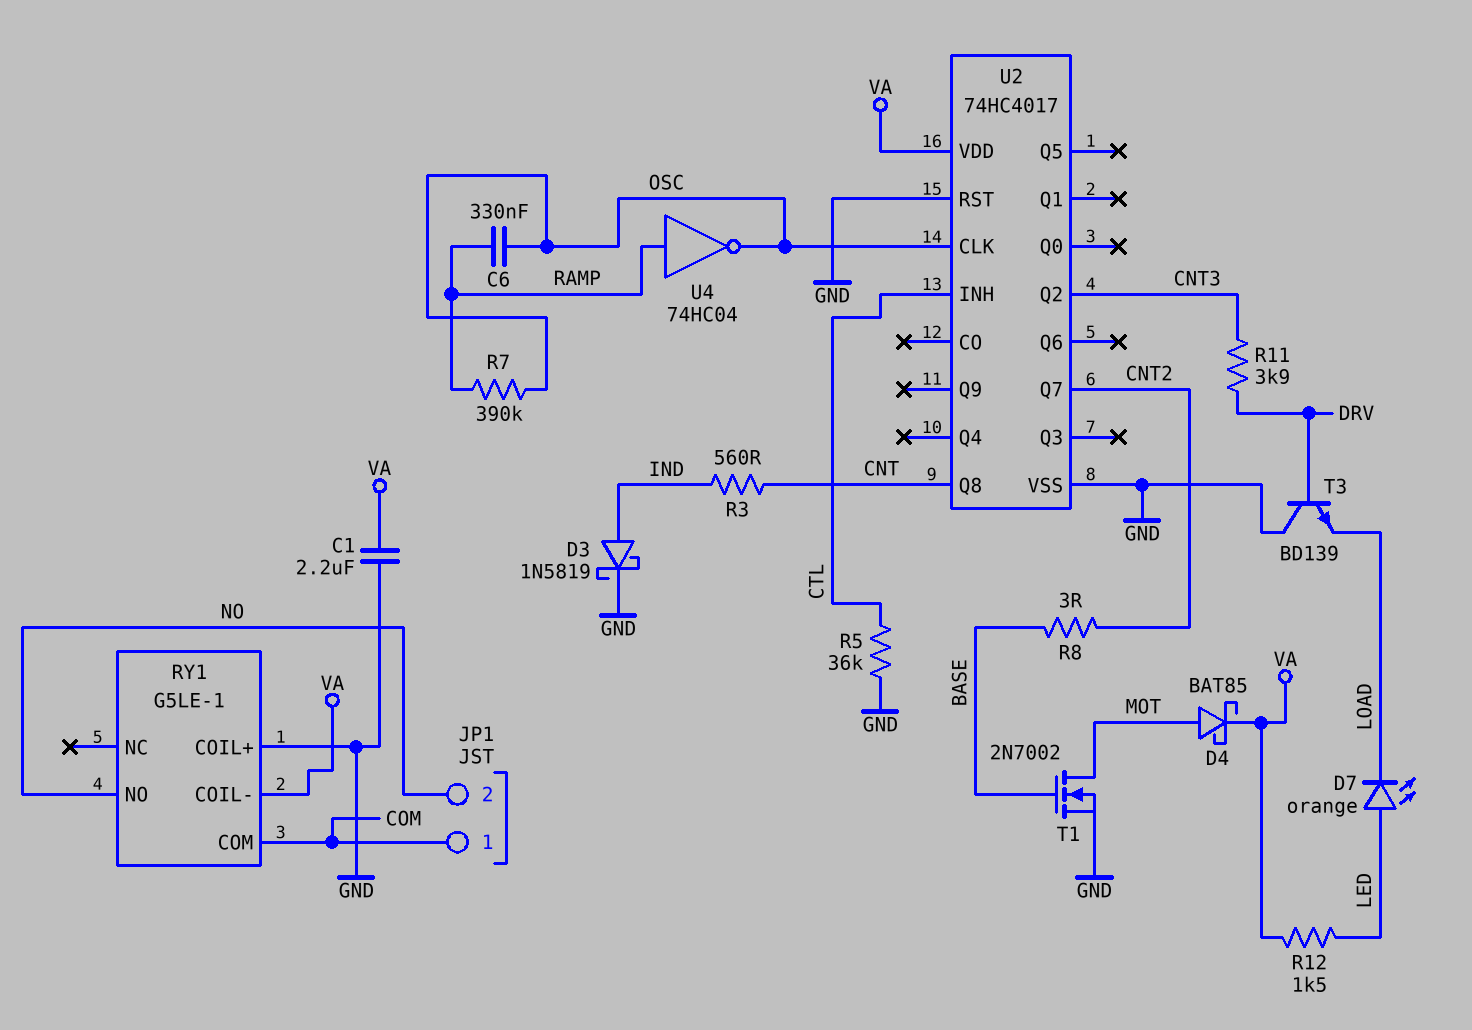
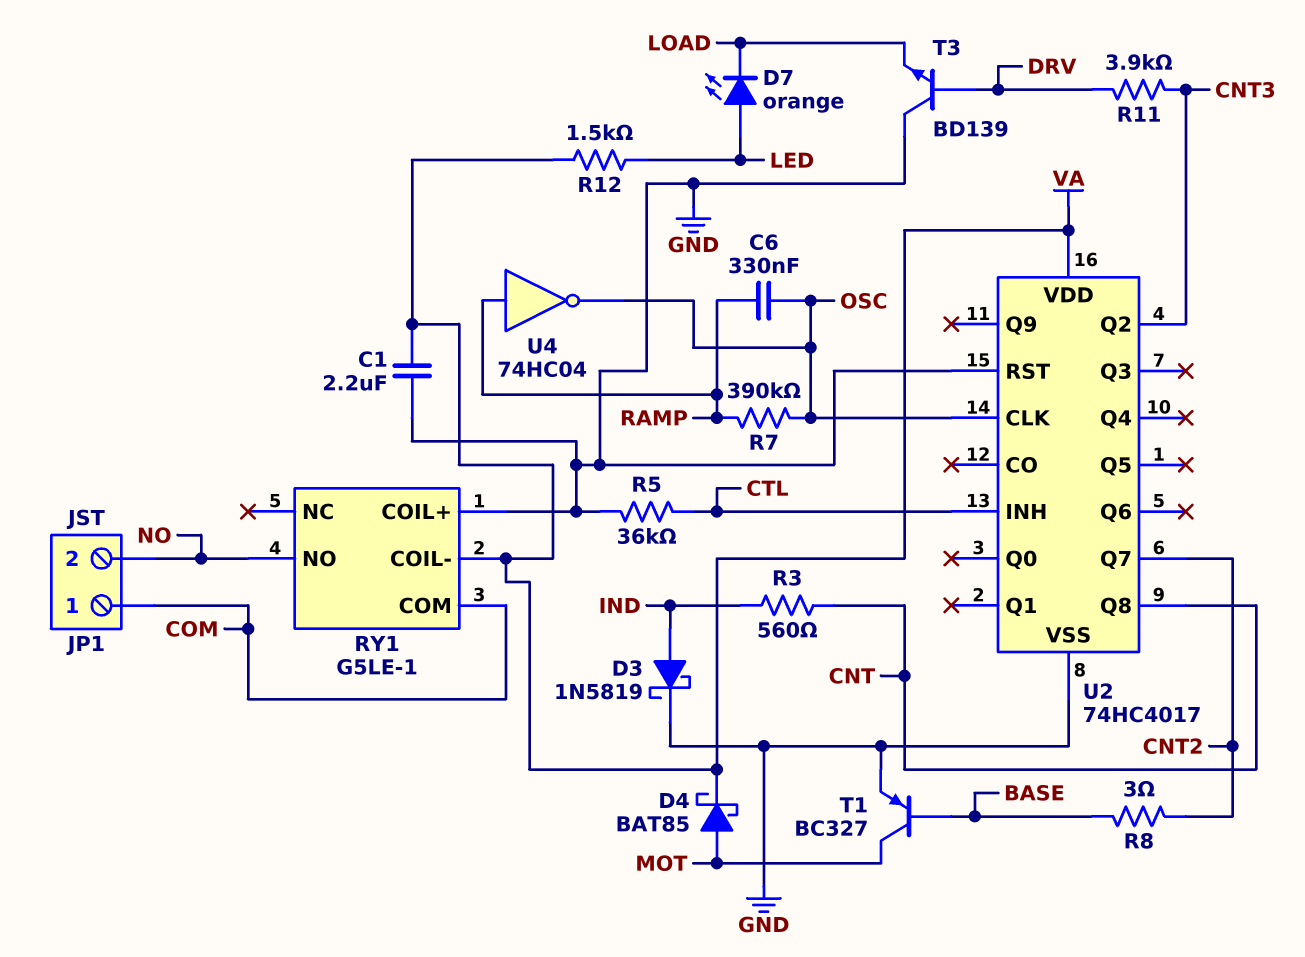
T1: NMOS 2N7002 (G BASE, D MOT, S GND) -> PNP BC327 (B BASE, C MOT, E GND)

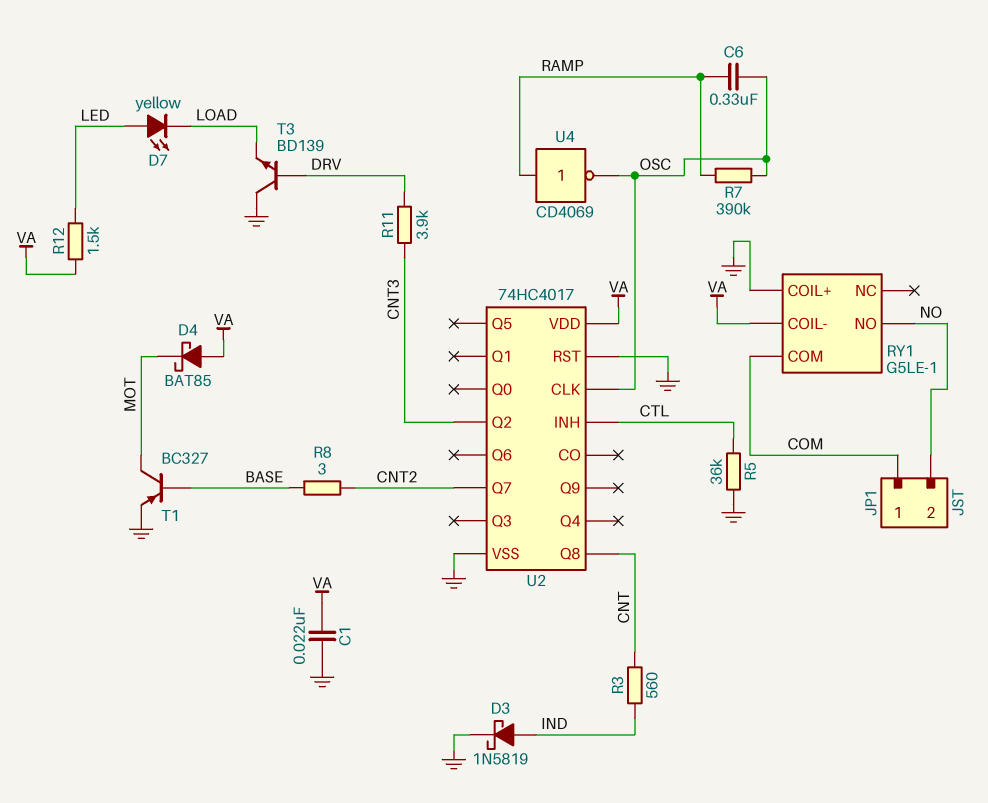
C1: 2.2uF (GND, VA) -> 22nF (GND, VA)
D4: schottky BAT85 (A MOT, K VA) -> schottky BAT85 (A VA, K MOT)
D7: LED orange (A LED, K LOAD) -> LED yellow (A LED, K LOAD)
U4: NOT 74HC04 (in RAMP, out OSC) -> NOT CD4069 (in RAMP, out OSC)

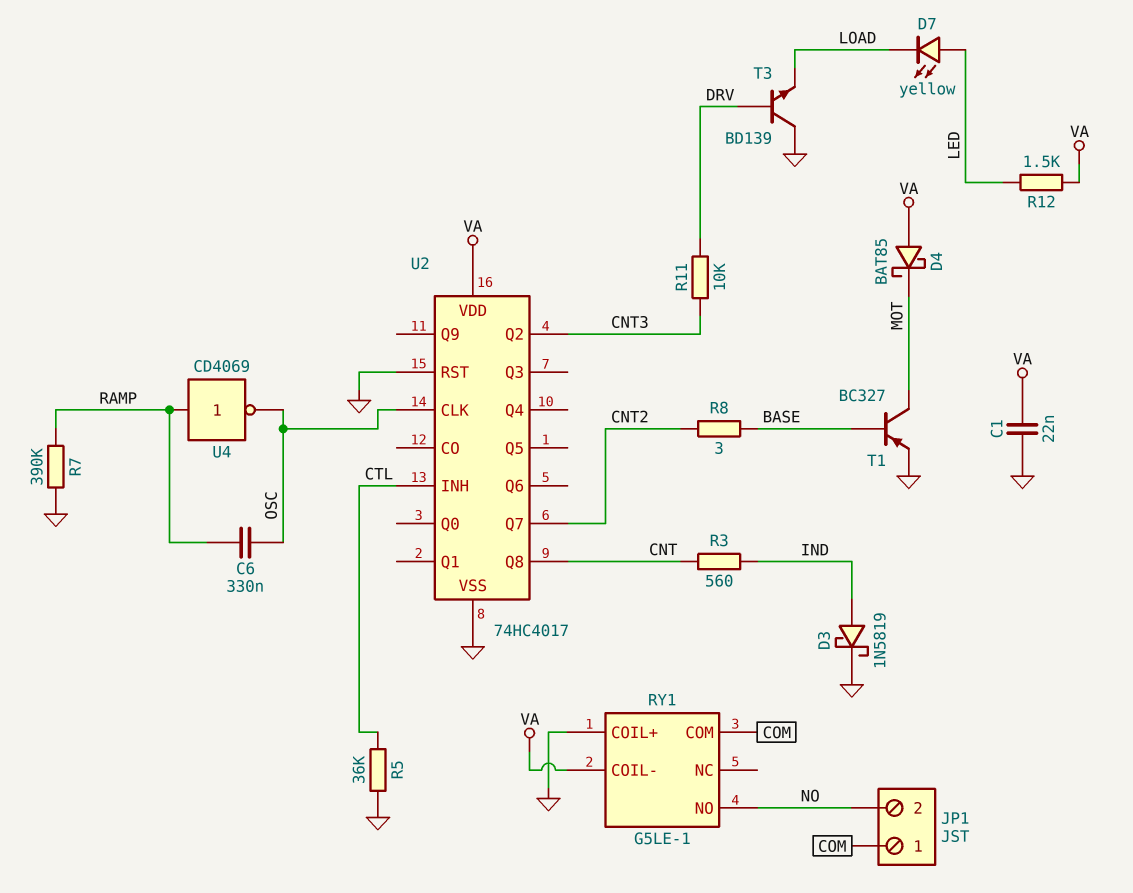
R7: 390k (OSC, RAMP) -> 390k (GND, RAMP)
R11: 3.9k (CNT3, DRV) -> 10k (CNT3, DRV)

